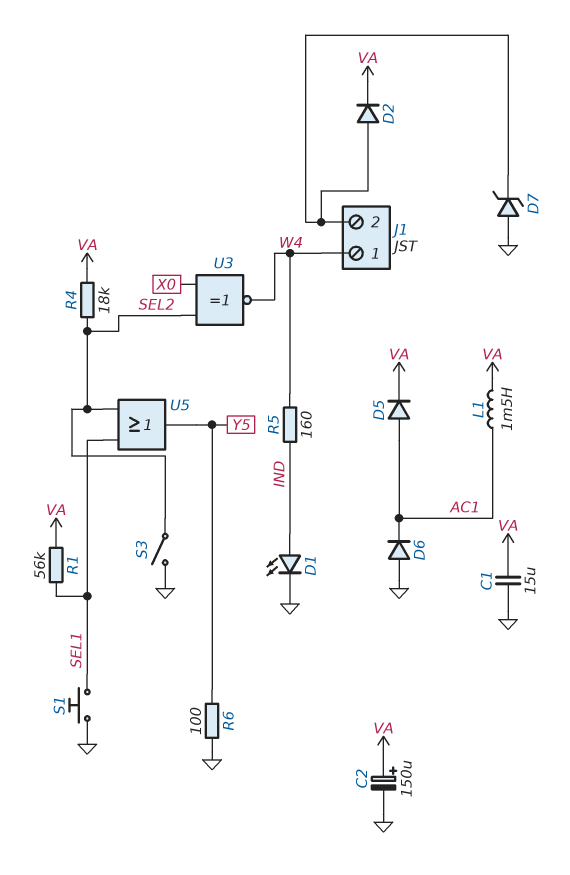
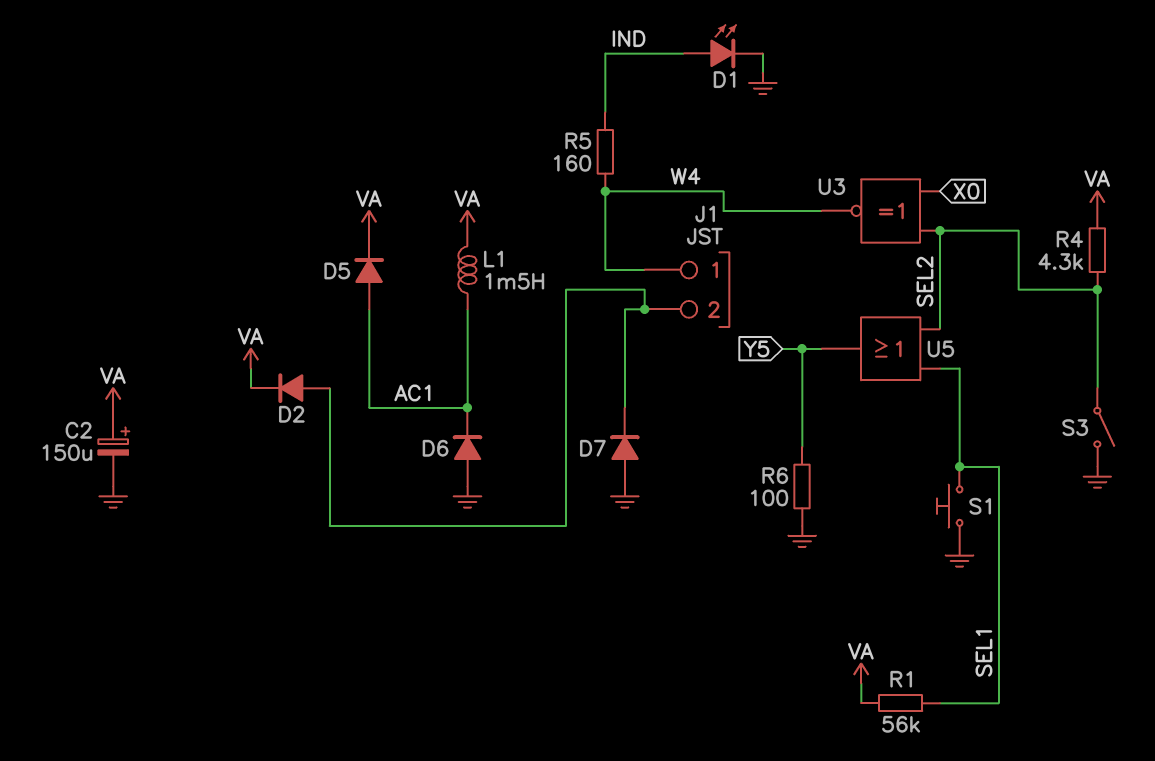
C1: 15uF (GND, VA) -> none
D7: zener (A GND, K J1/2) -> diode (A GND, K J1/2)
R4: 18k (SEL2, VA) -> 4.3k (SEL2, VA)

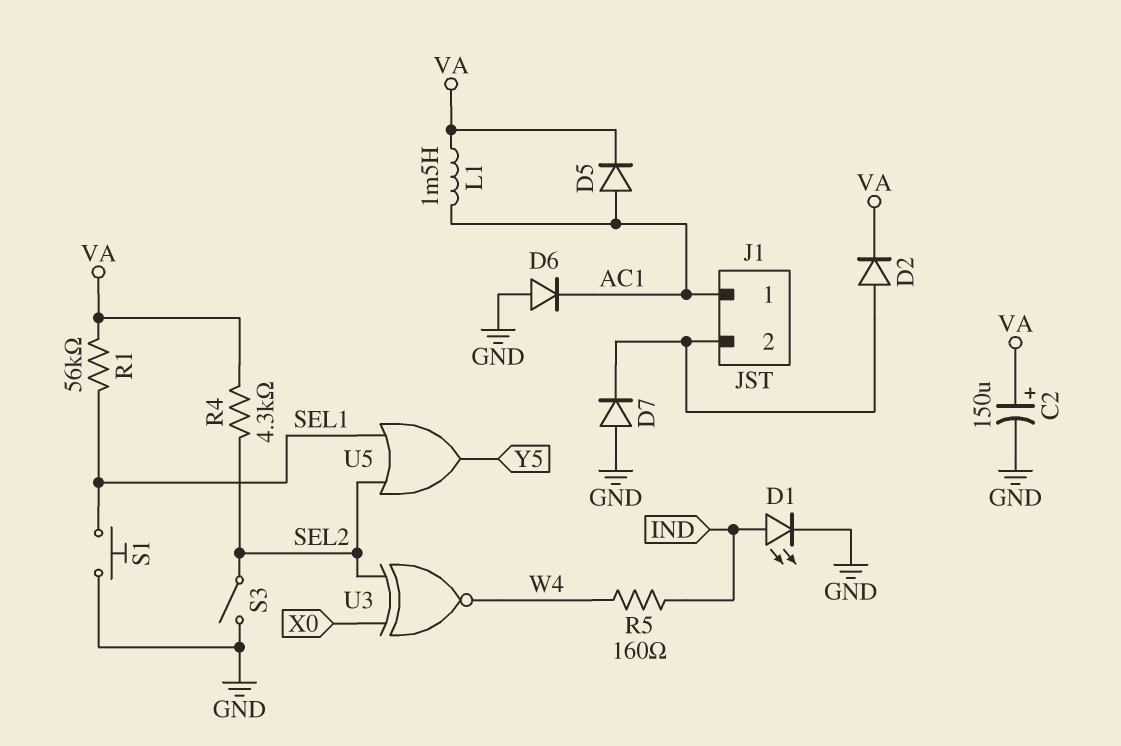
J1 pin 1: W4 -> AC1
R6: 100 (GND, Y5) -> none

